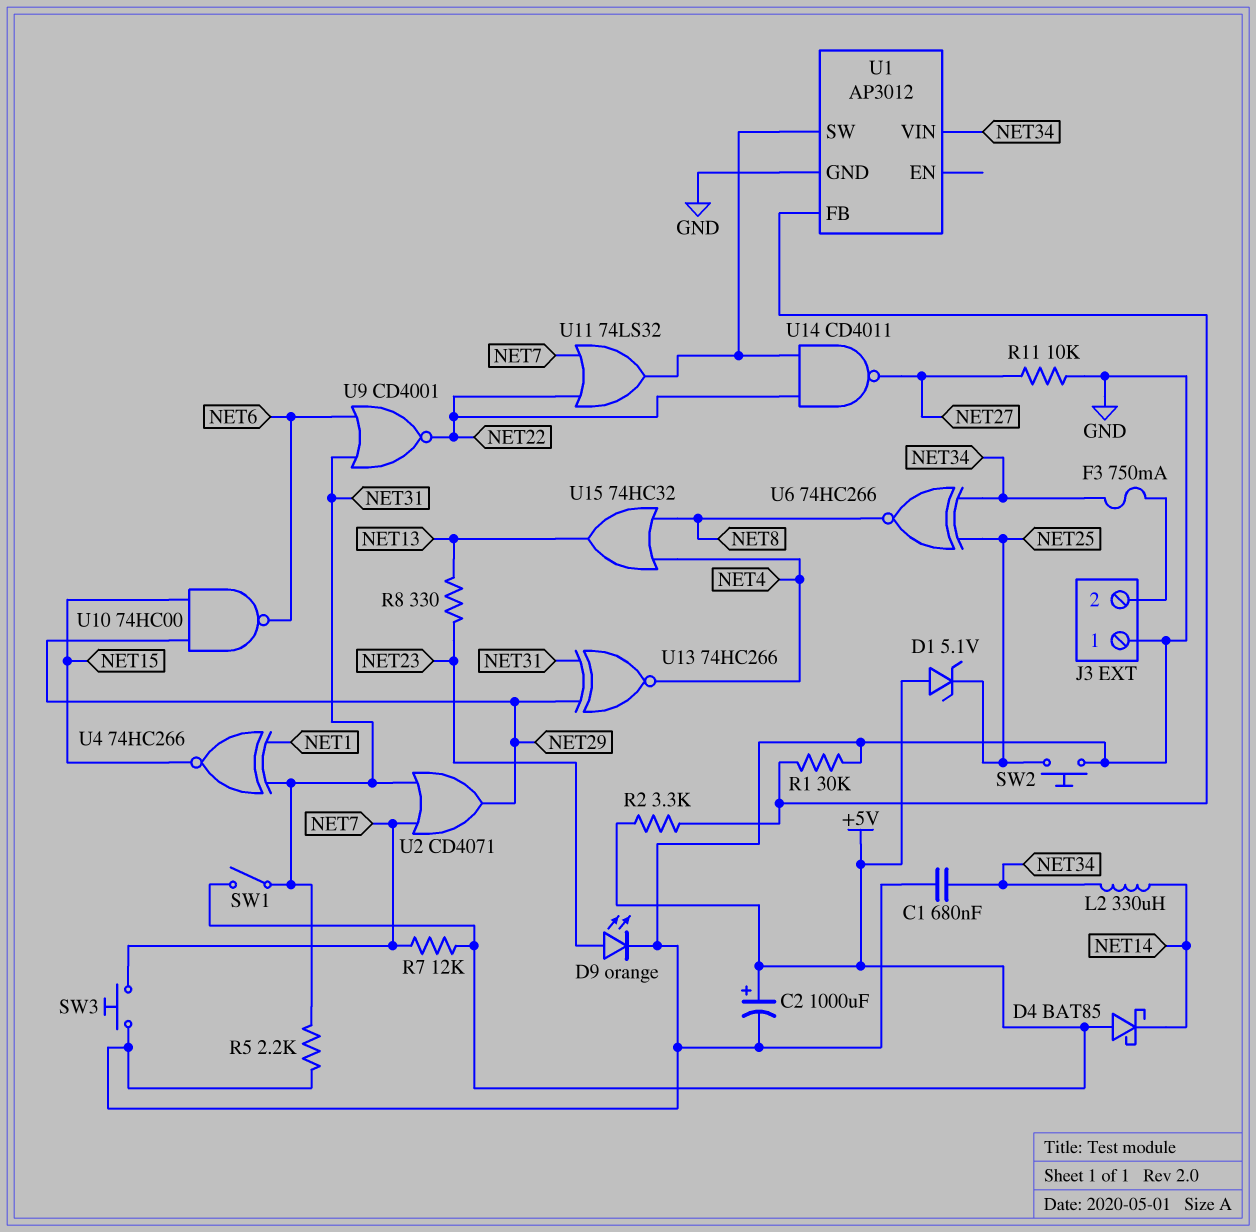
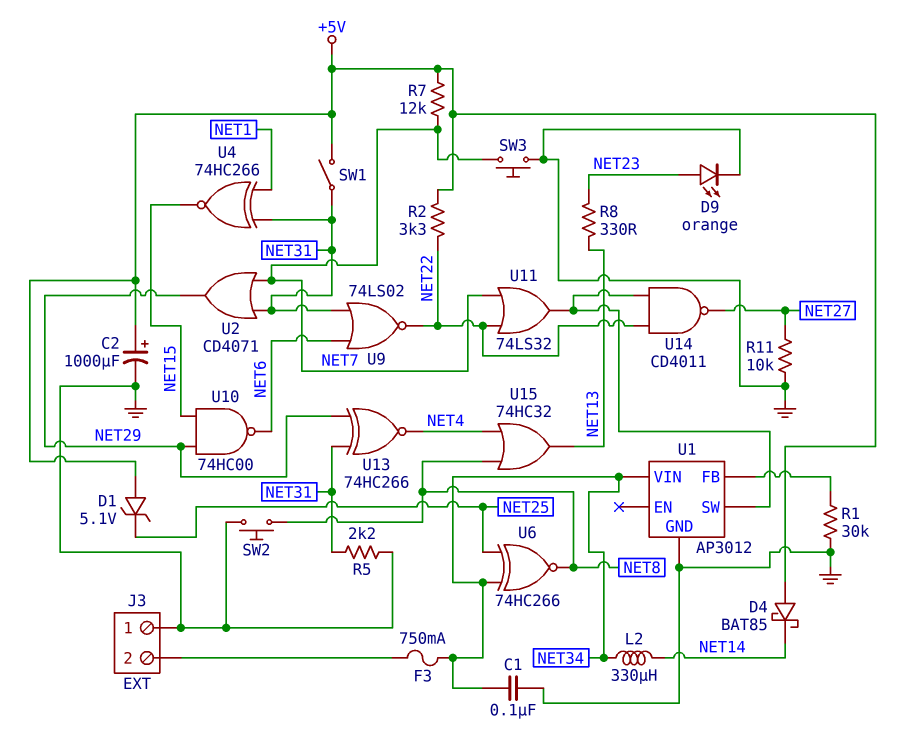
C1: 680nF (GND, NET34) -> 100nF (GND, NET34)
R2: 3.3k (+5V, U1/FB) -> 3.3k (+5V, NET22)
SW2: button (GND, NET25) -> button (GND, NET8)
U9: NOR CD4001 (in NET6, in NET31, out NET22) -> NOR 74LS02 (in NET6, in NET31, out NET22)

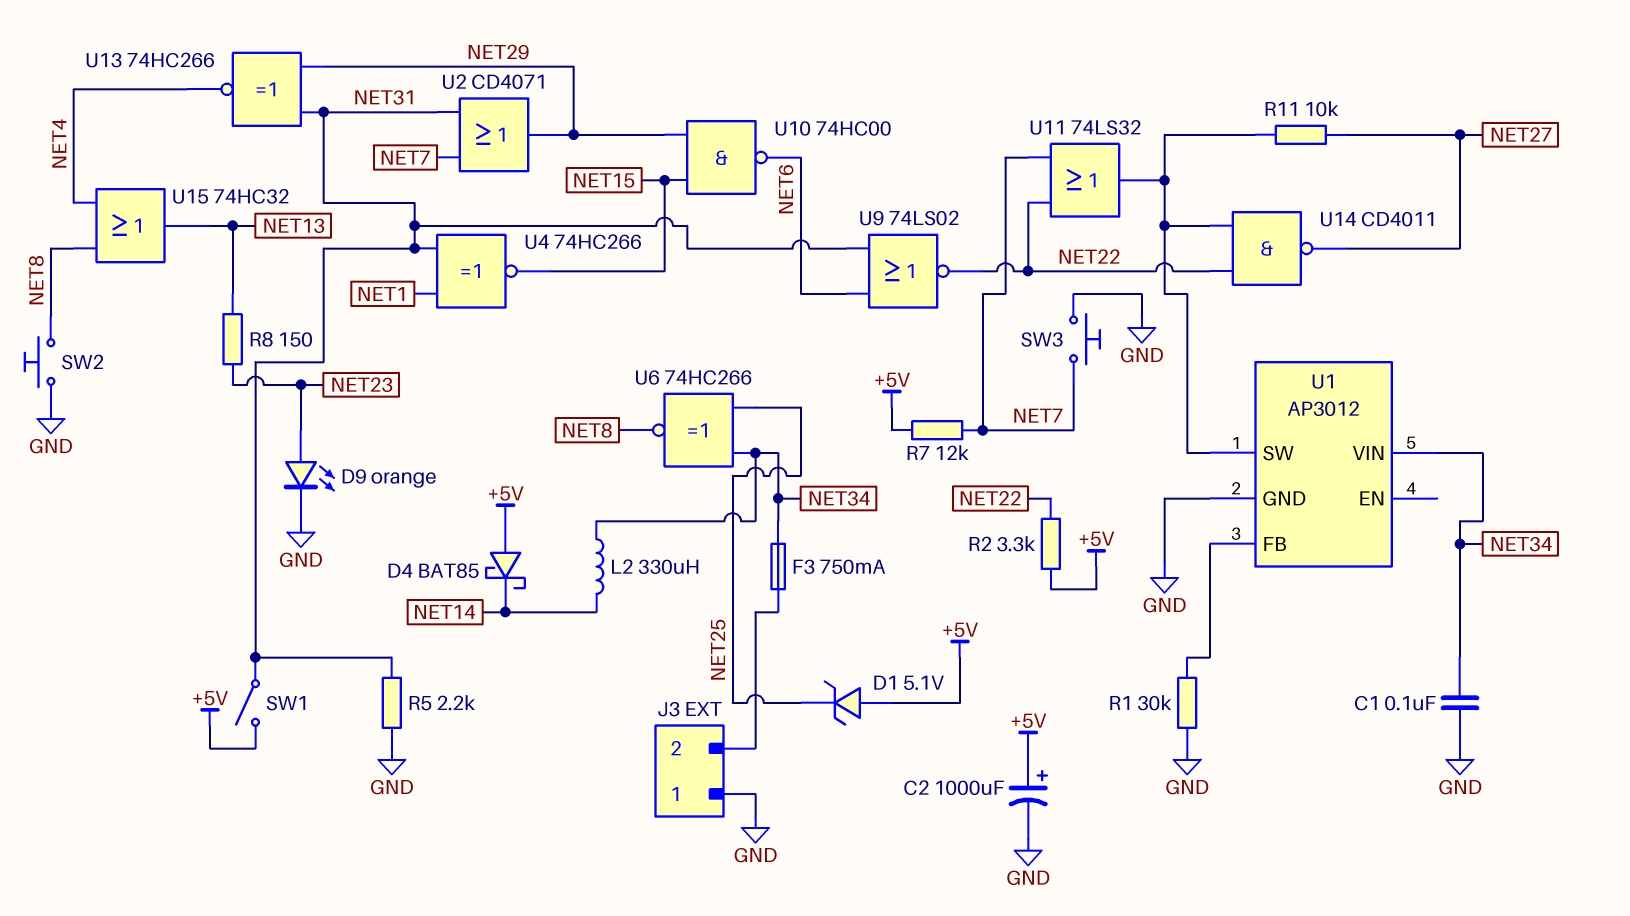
R8: 330 (NET13, NET23) -> 150 (NET13, NET23)
R11: 10k (GND, NET27) -> 10k (NET27, U1/SW)

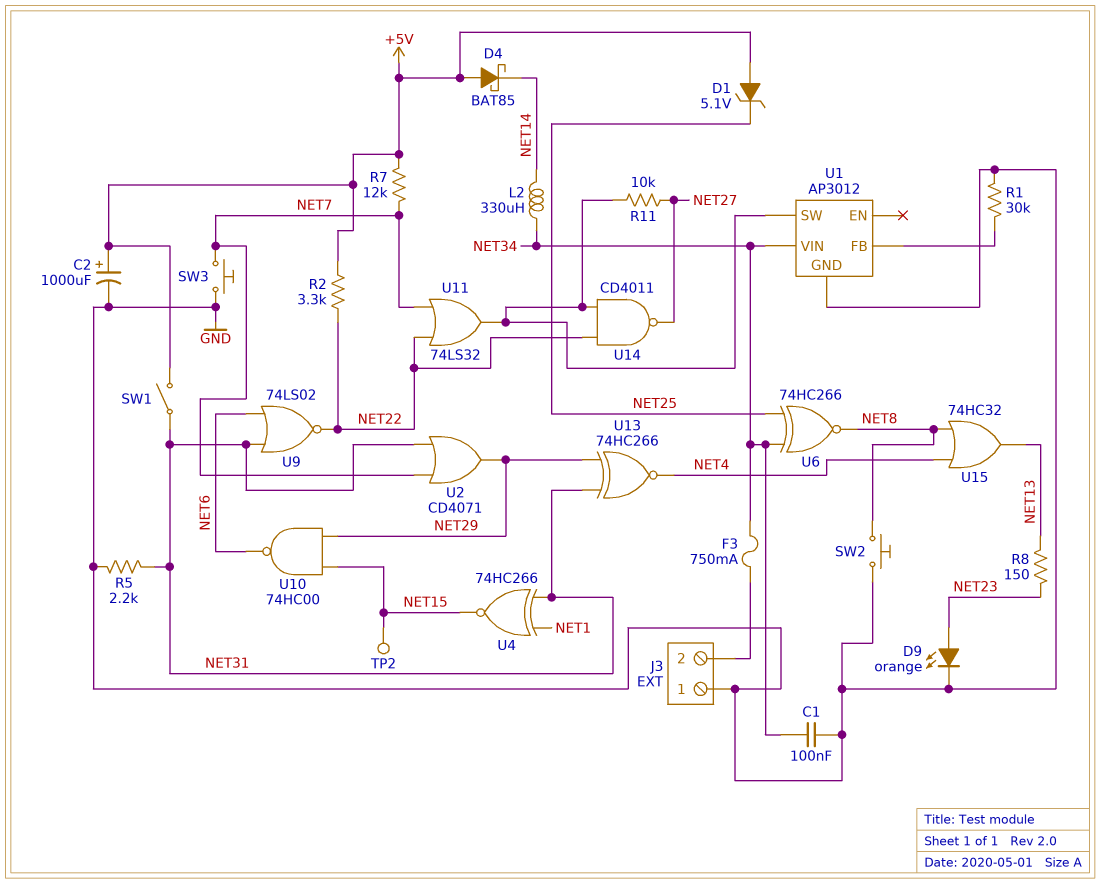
TP2: none -> test point (NET15)

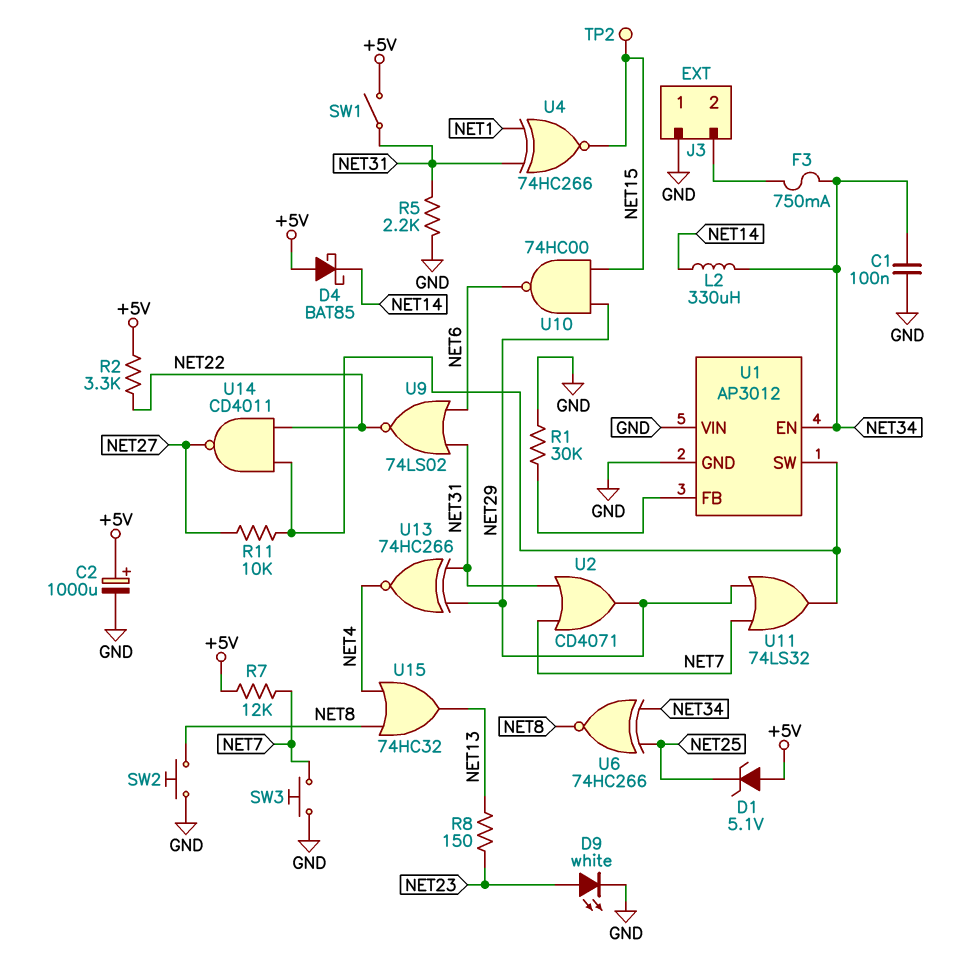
D9: LED orange (A NET23, K GND) -> LED white (A NET23, K GND)
U1 pin EN: none -> NET34
U1 pin VIN: NET34 -> GND
U11: OR 74LS32 (in NET7, in NET22, out U1/SW) -> OR 74LS32 (in NET7, in NET29, out U1/SW)

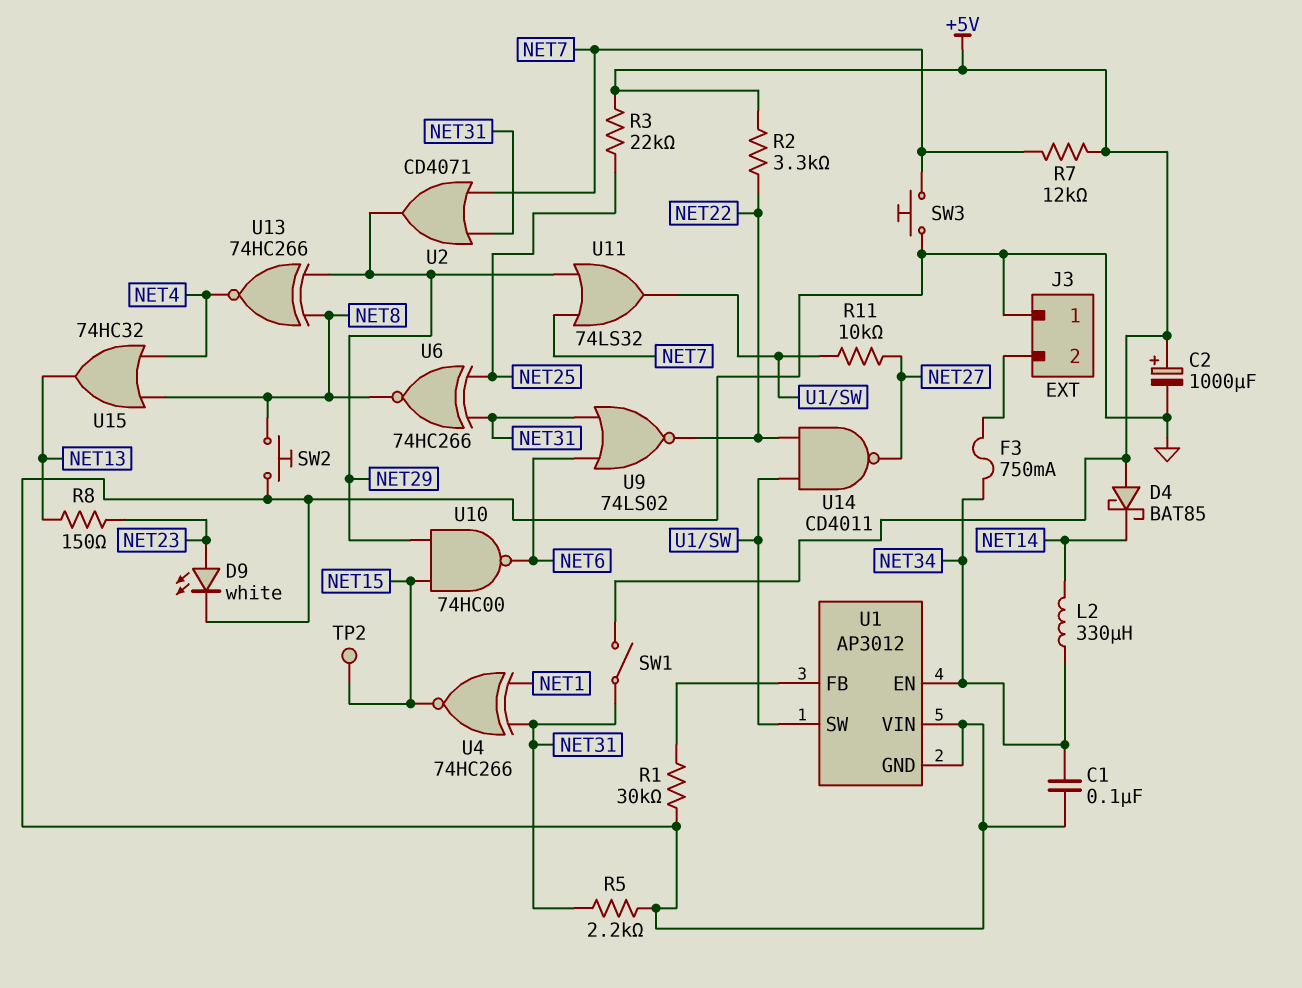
D1: zener 5.1V (A +5V, K NET25) -> none
R3: none -> 22k (+5V, NET25)
U6: XNOR 74HC266 (in NET25, in NET34, out NET8) -> XNOR 74HC266 (in NET25, in NET31, out NET8)
U13: XNOR 74HC266 (in NET29, in NET31, out NET4) -> XNOR 74HC266 (in NET8, in NET29, out NET4)

